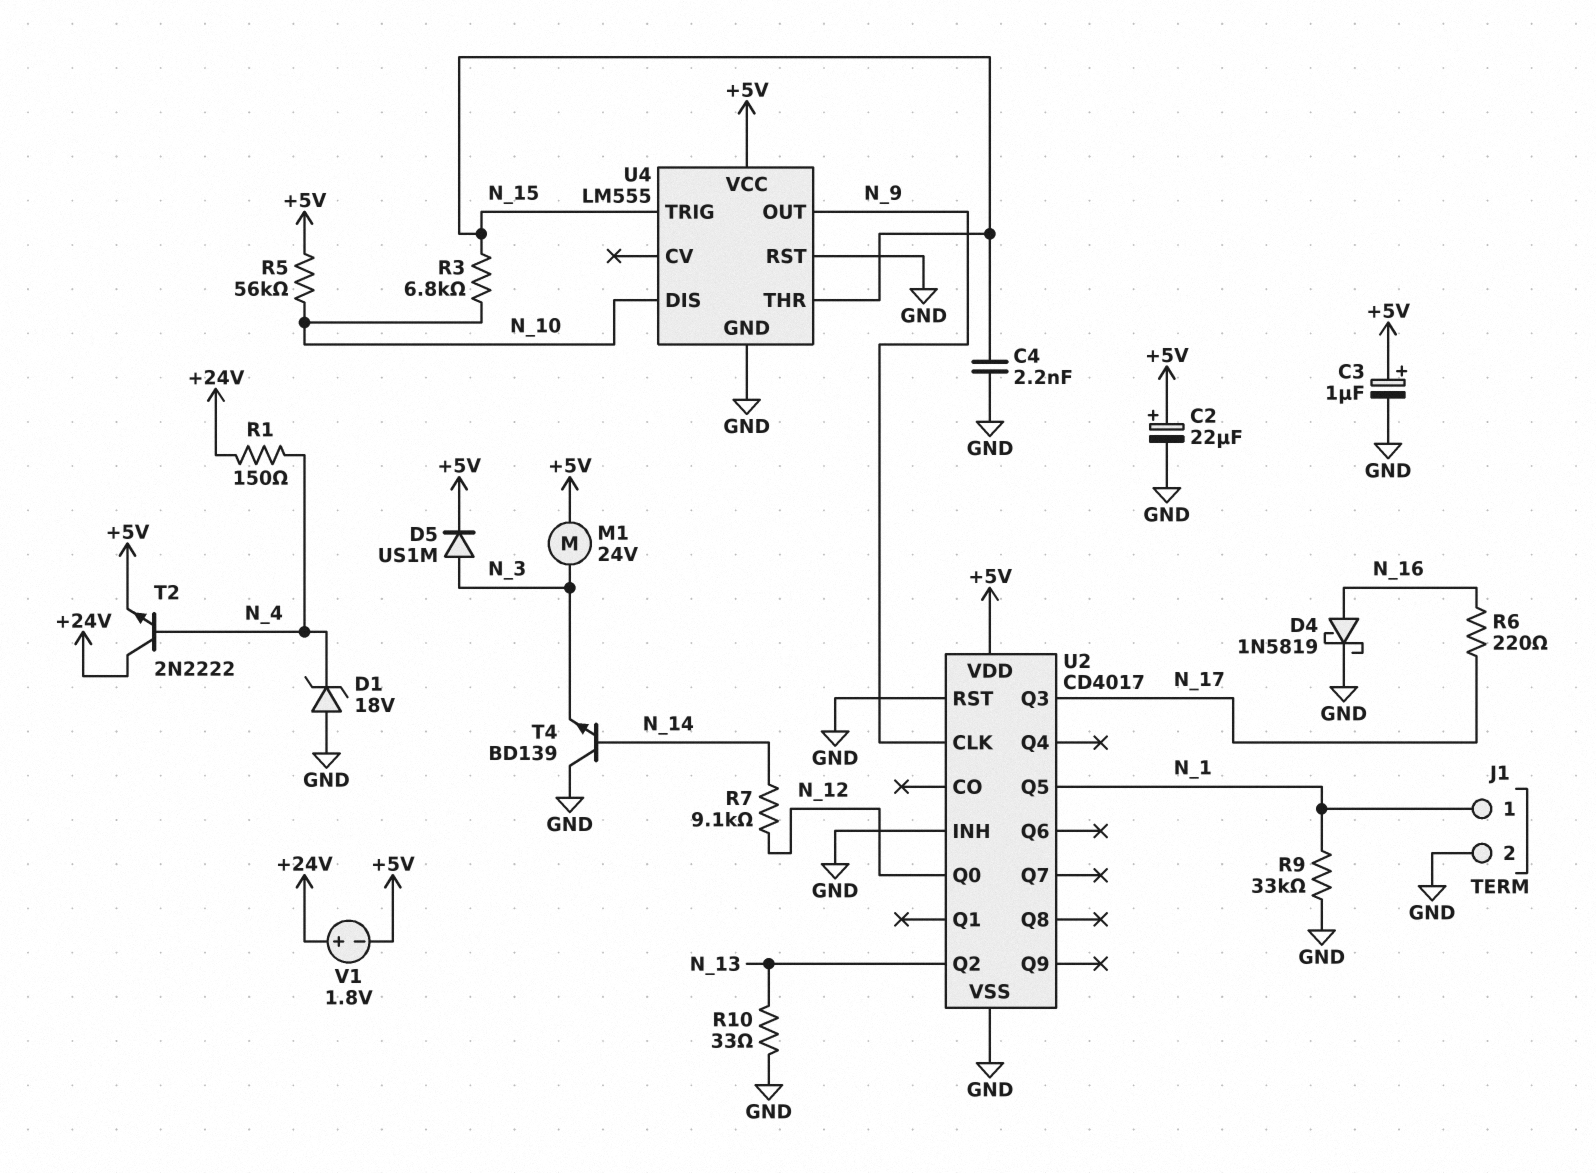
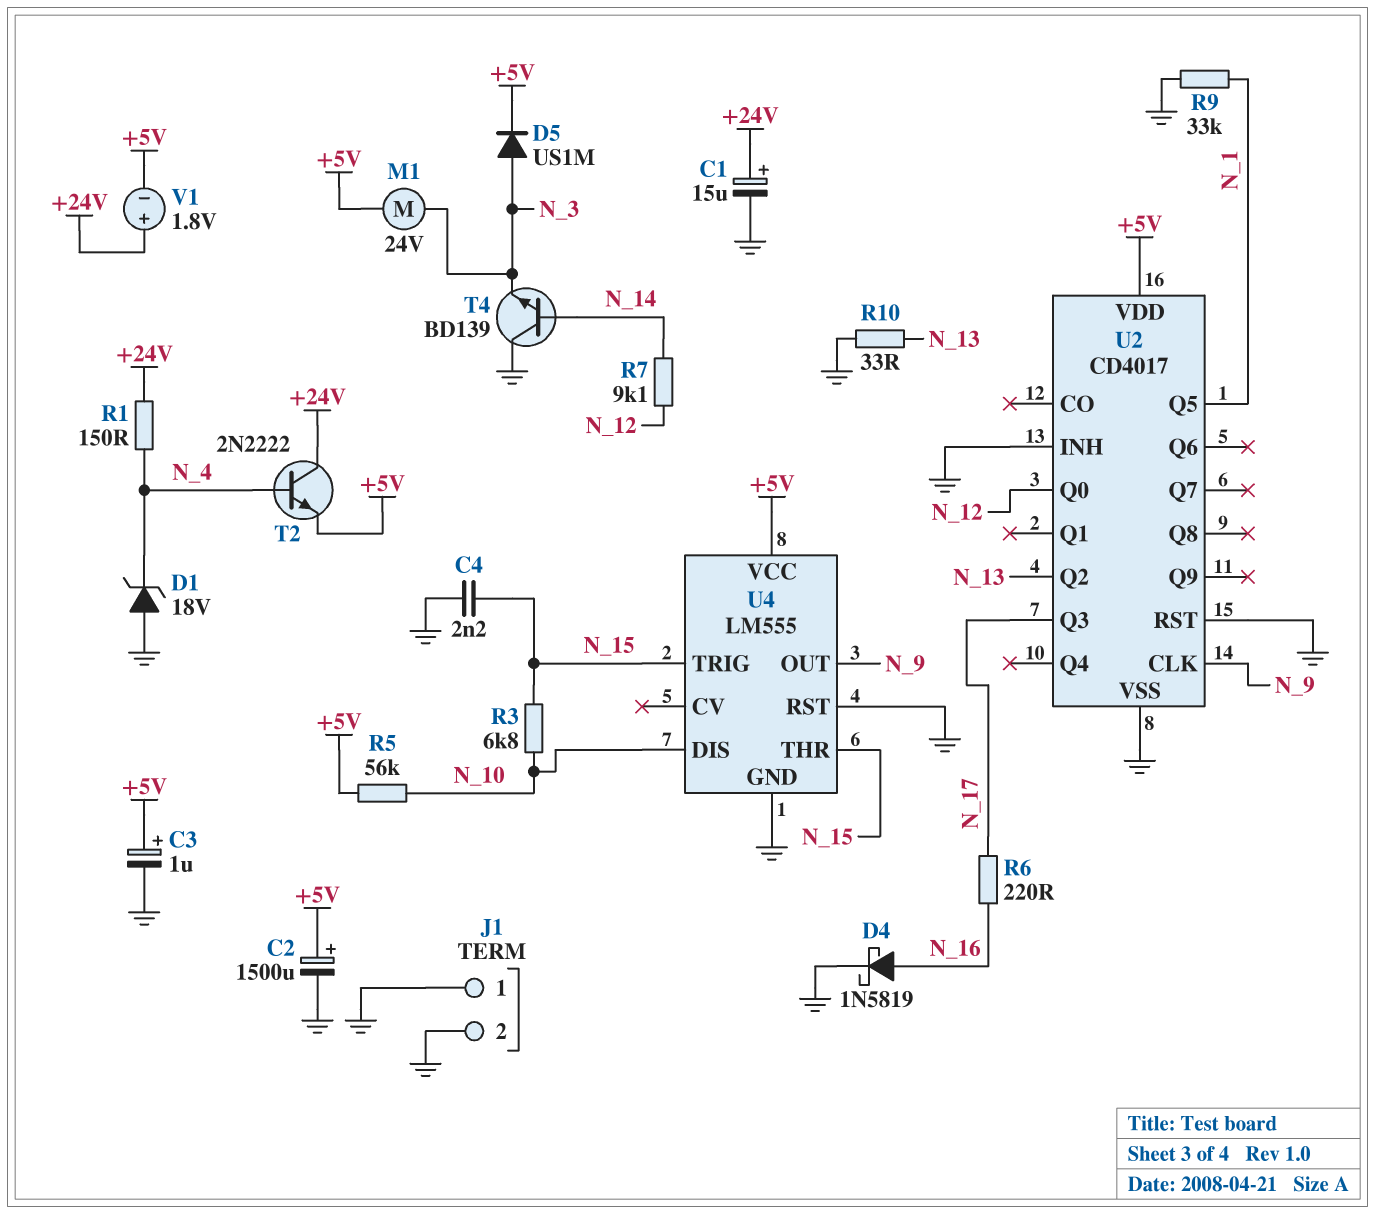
C1: none -> 15uF (plus +24V, minus GND)
C2: 22uF (plus +5V, minus GND) -> 1500uF (plus +5V, minus GND)
J1 pin 1: N_1 -> GND

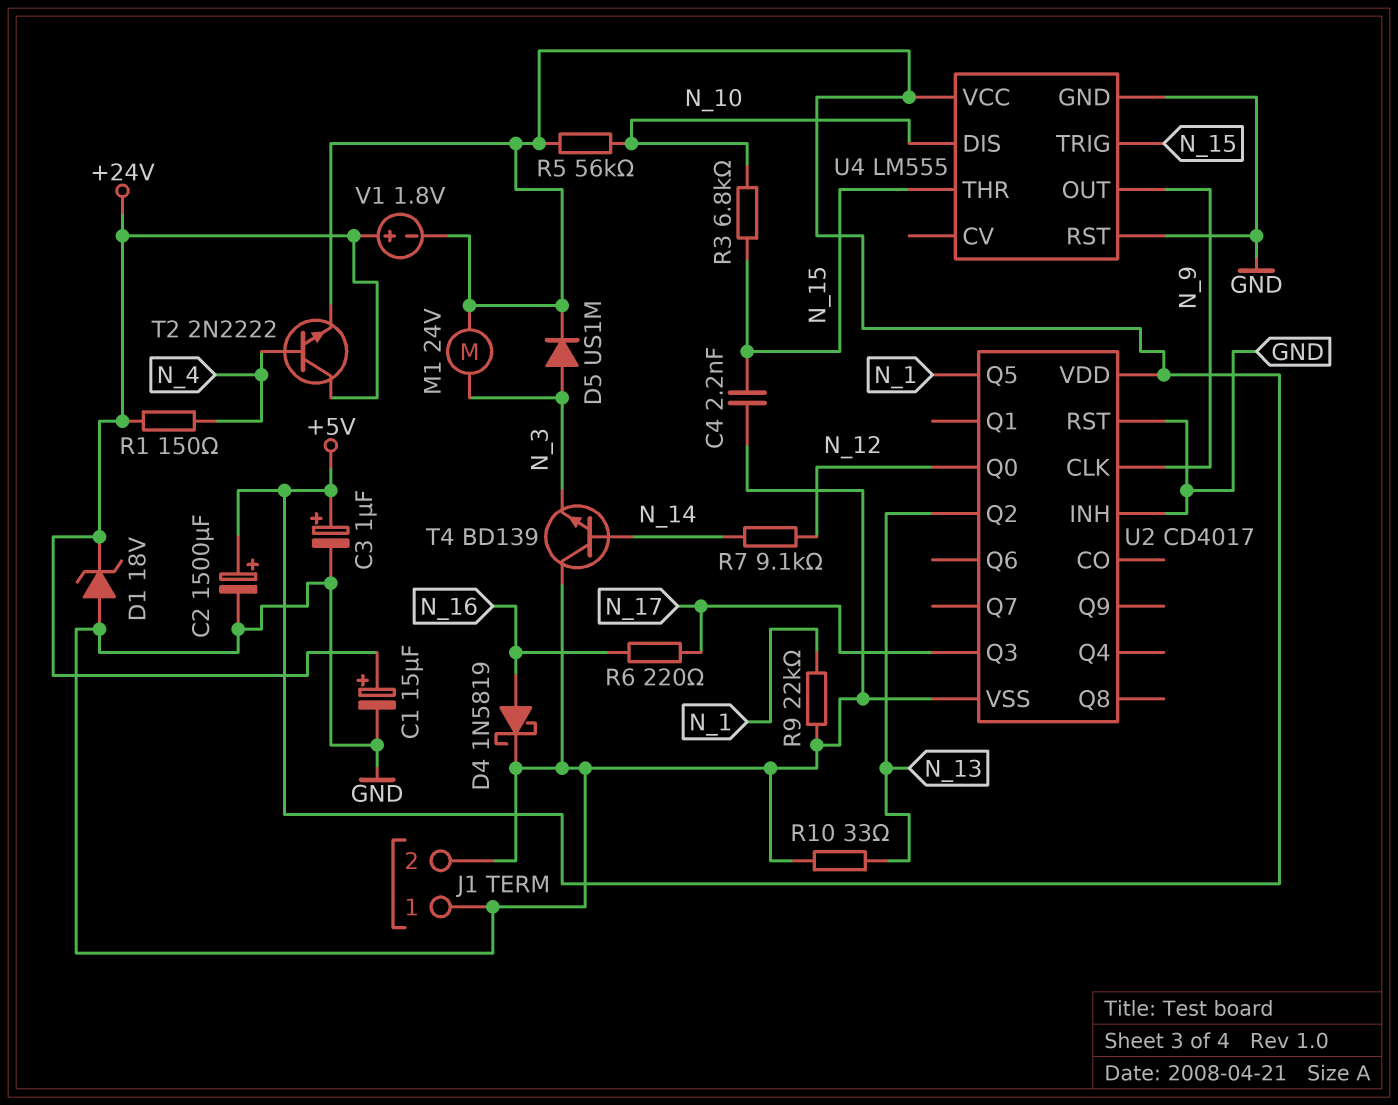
D1: zener 18V (A GND, K N_4) -> zener 18V (A GND, K +24V)
R9: 33k (GND, N_1) -> 22k (GND, N_1)

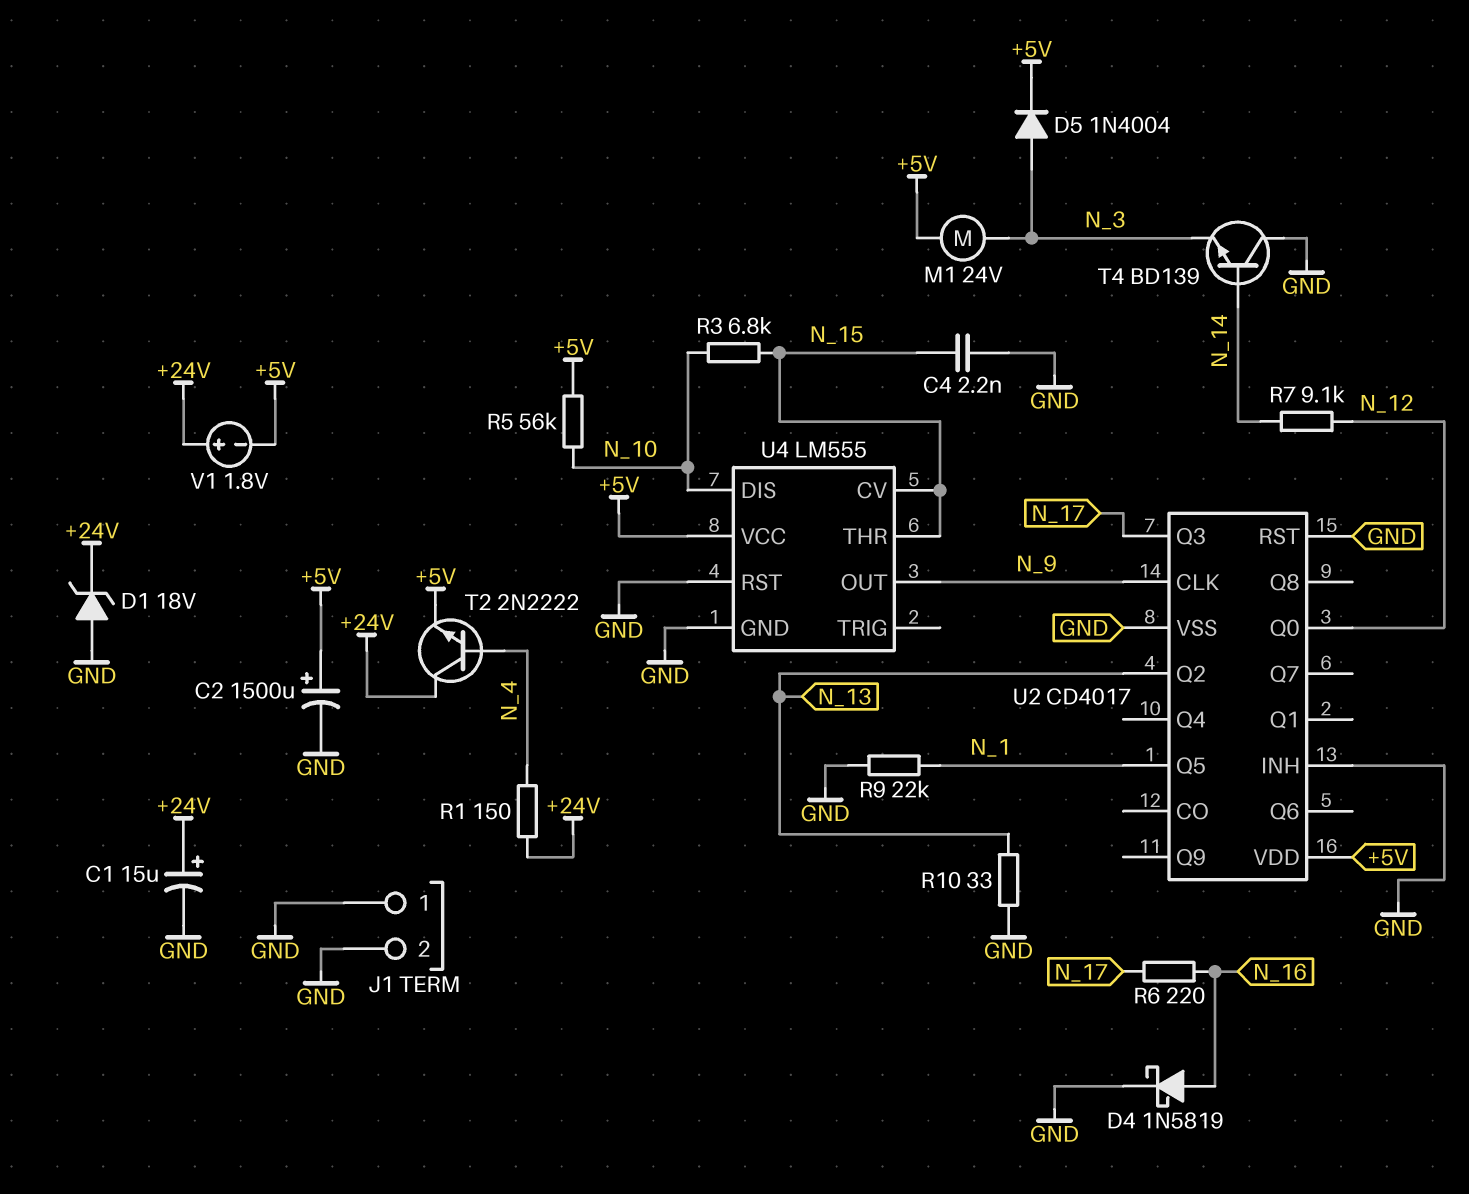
C3: 1uF (plus +5V, minus GND) -> none
D5: diode US1M (A N_3, K +5V) -> diode 1N4004 (A N_3, K +5V)
U4 pin CV: none -> N_15
U4 pin TRIG: N_15 -> none

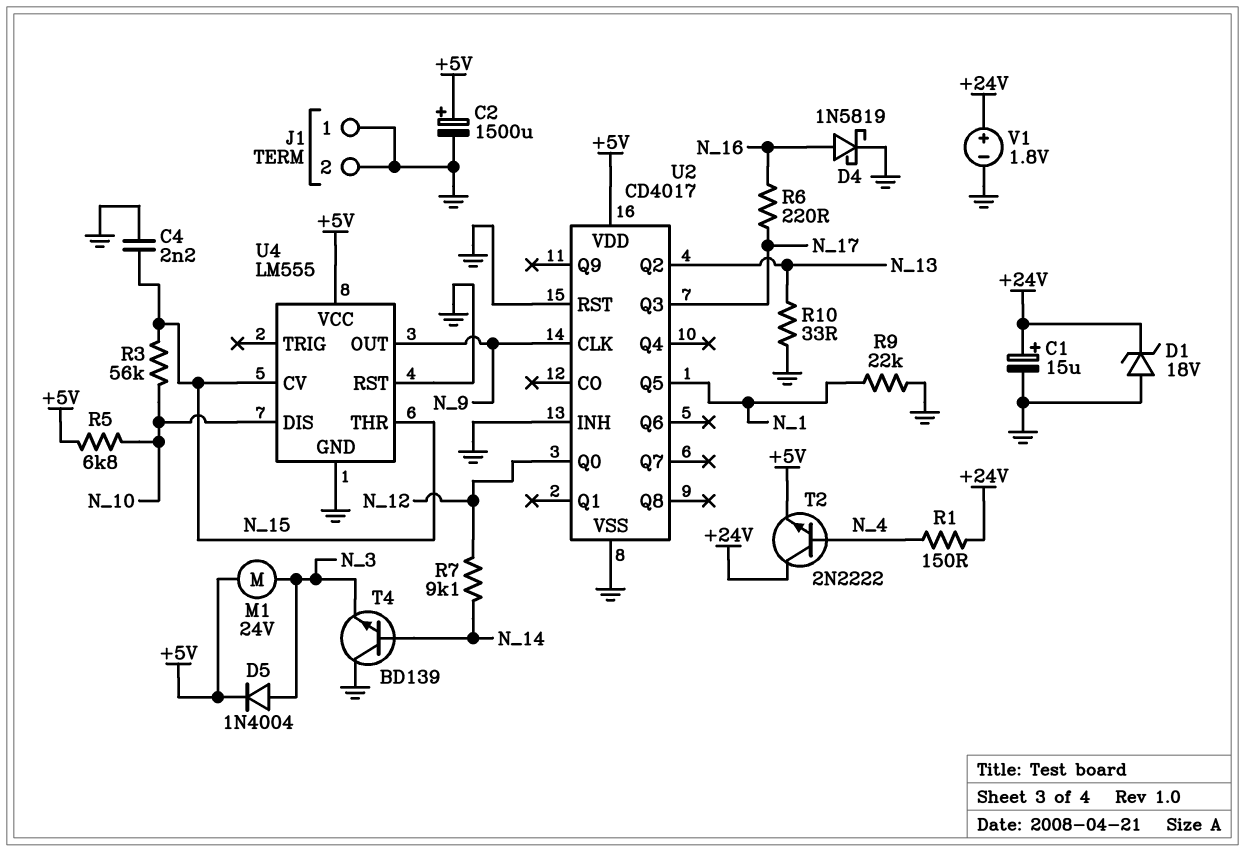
R3: 6.8k (N_10, N_15) -> 56k (N_10, N_15)
R5: 56k (+5V, N_10) -> 6.8k (+5V, N_10)
V1: 1.8V (plus +24V, minus +5V) -> 1.8V (plus +24V, minus GND)

